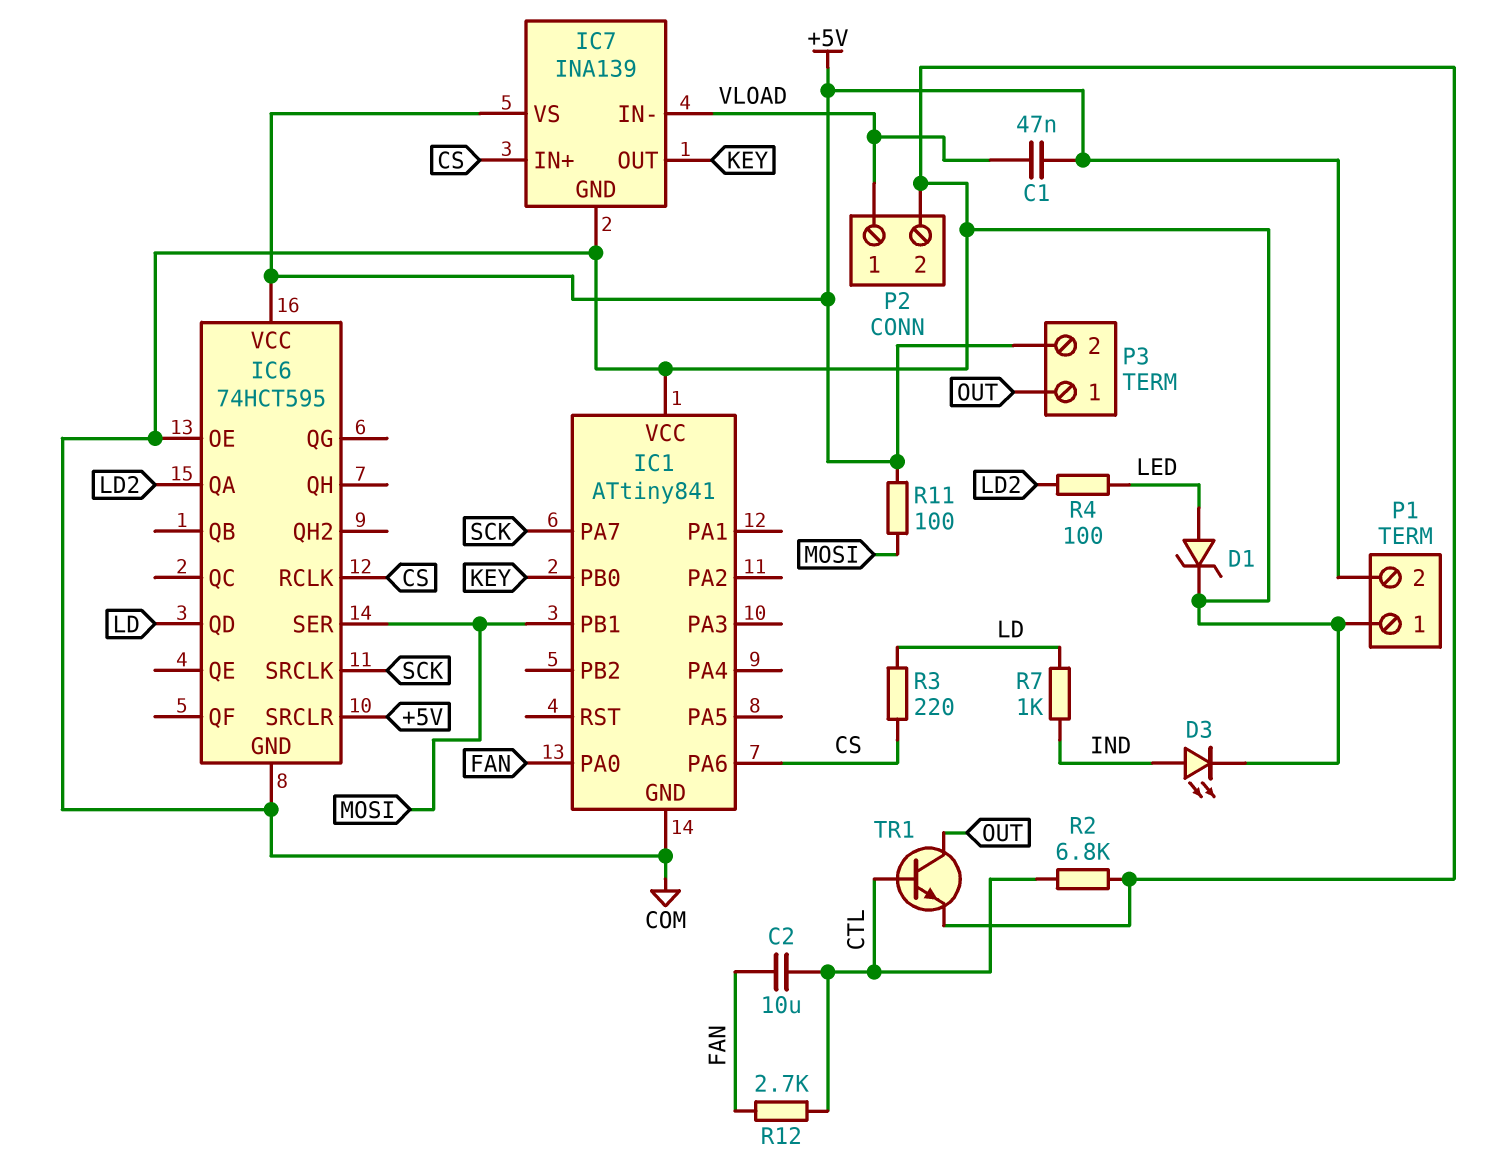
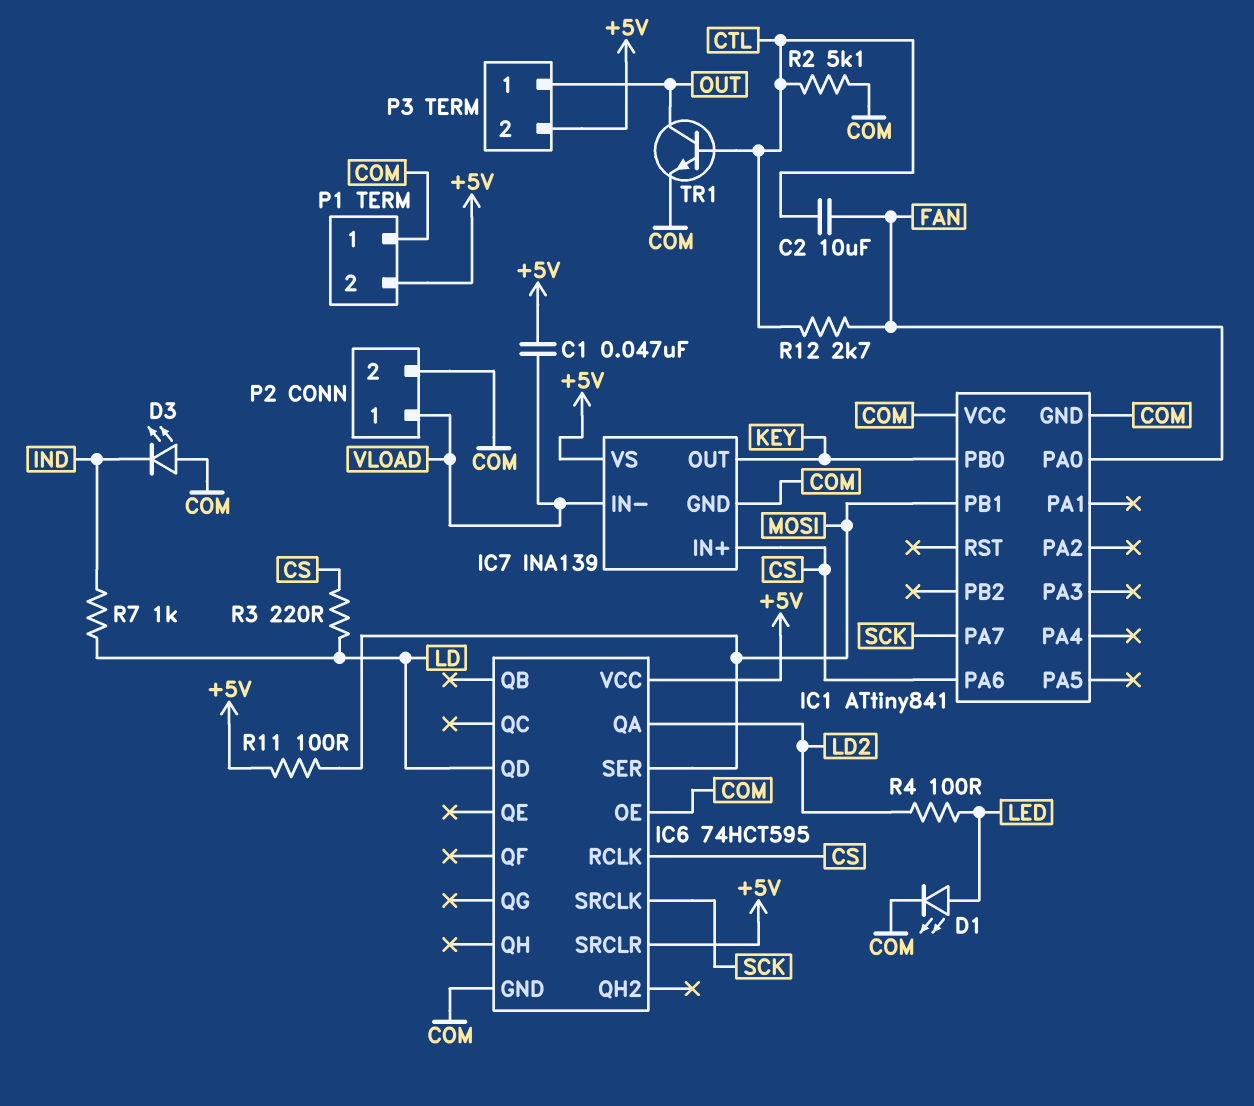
D1: zener (A LED, K COM) -> LED (A LED, K COM)
D3: LED (A IND, K COM) -> LED (A COM, K IND)
R2: 6.8k (COM, CTL) -> 5.1k (COM, CTL)

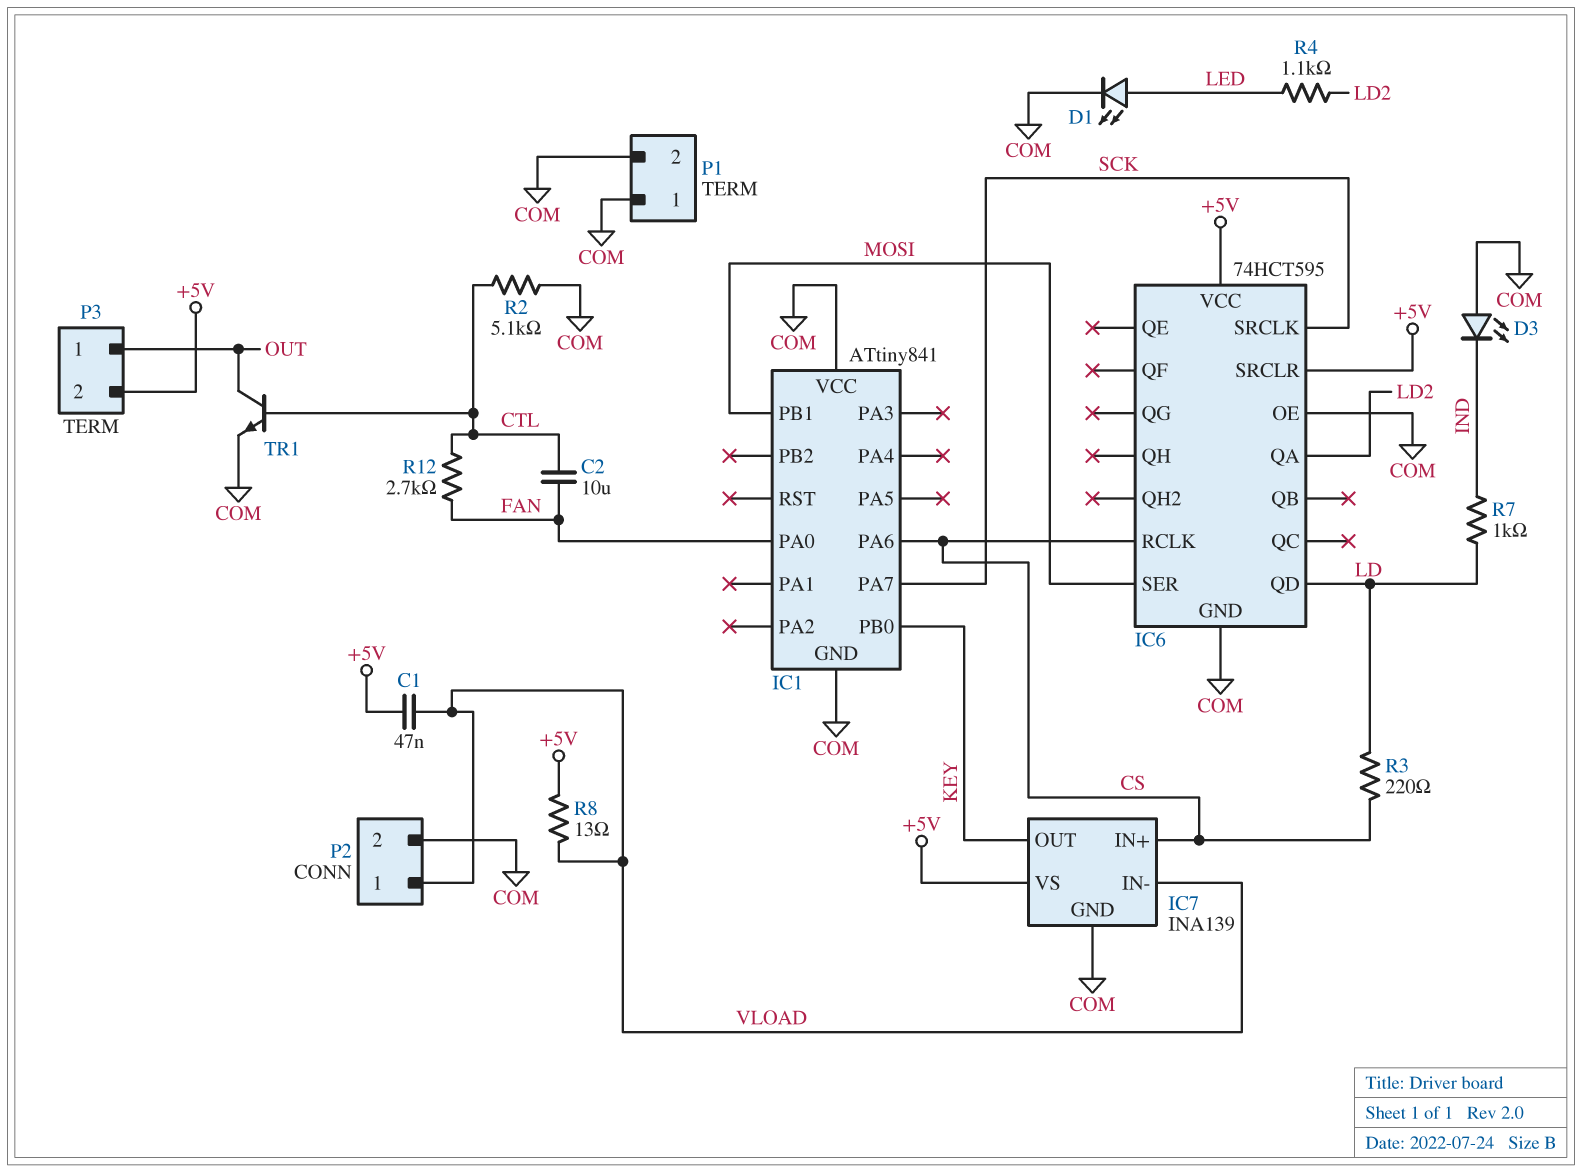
P1 pin 2: +5V -> COM
R4: 100 (LD2, LED) -> 1.1k (LD2, LED)
R8: none -> 13 (+5V, VLOAD)
R11: 100 (+5V, MOSI) -> none

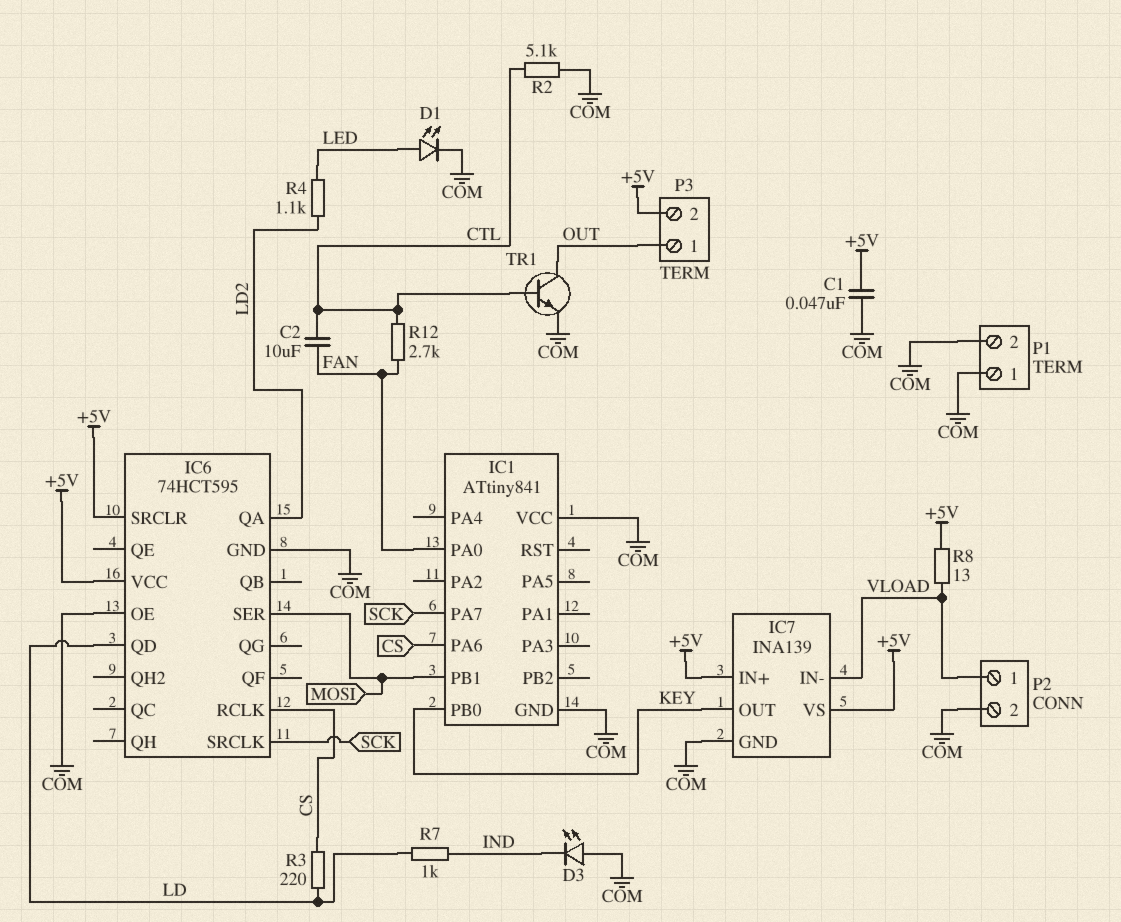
C1: 47nF (+5V, VLOAD) -> 47nF (+5V, COM)
IC7 pin IN+: CS -> +5V

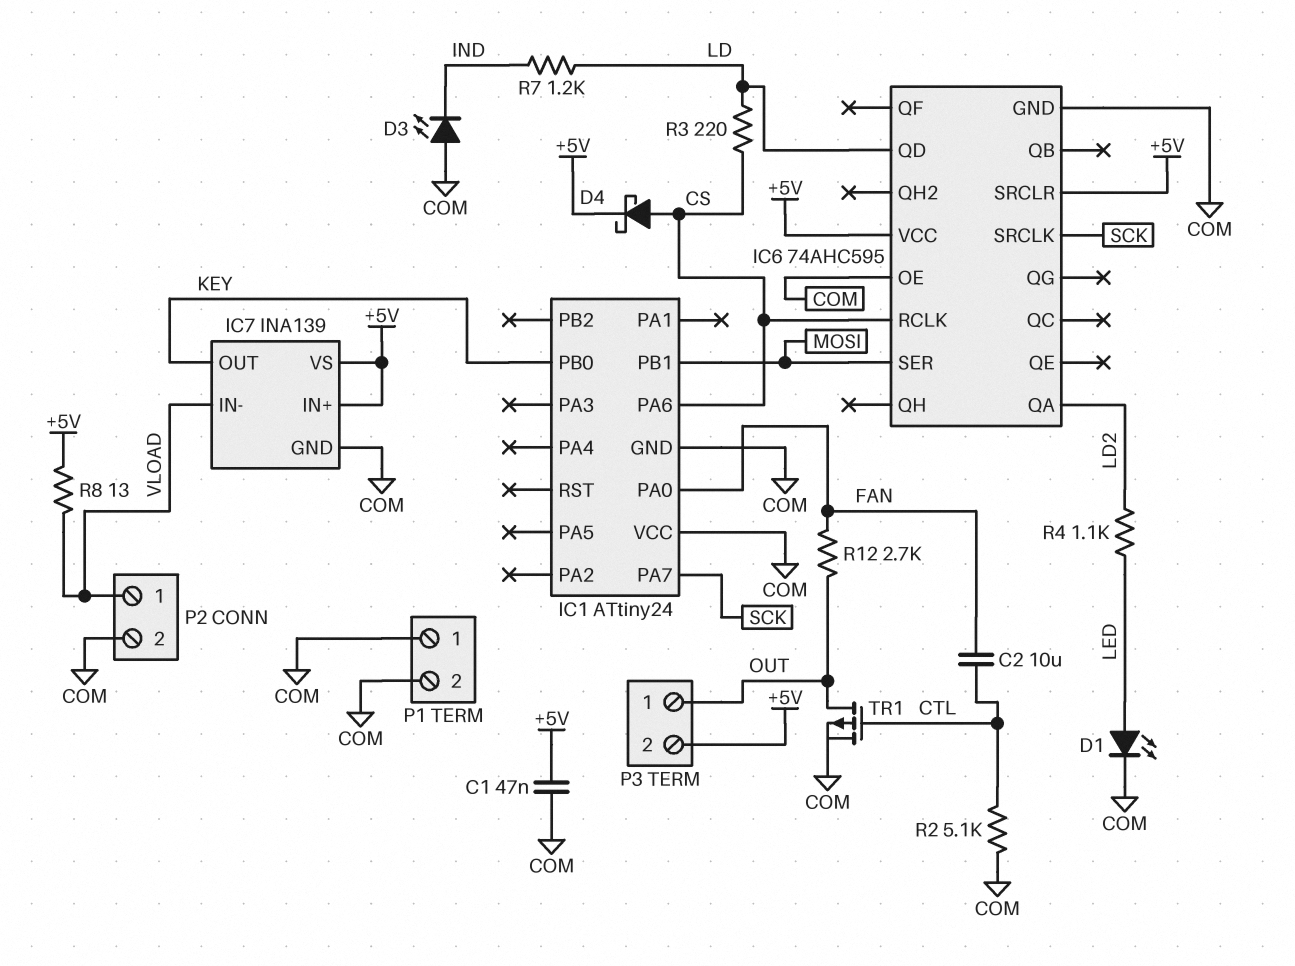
D4: none -> schottky (A CS, K +5V)
IC1: ATtiny841 -> ATtiny24
IC6: 74HCT595 -> 74AHC595
R7: 1k (IND, LD) -> 1.2k (IND, LD)
R12: 2.7k (CTL, FAN) -> 2.7k (FAN, OUT)
TR1: NPN (B CTL, C OUT, E COM) -> PMOS (G CTL, D OUT, S COM)

